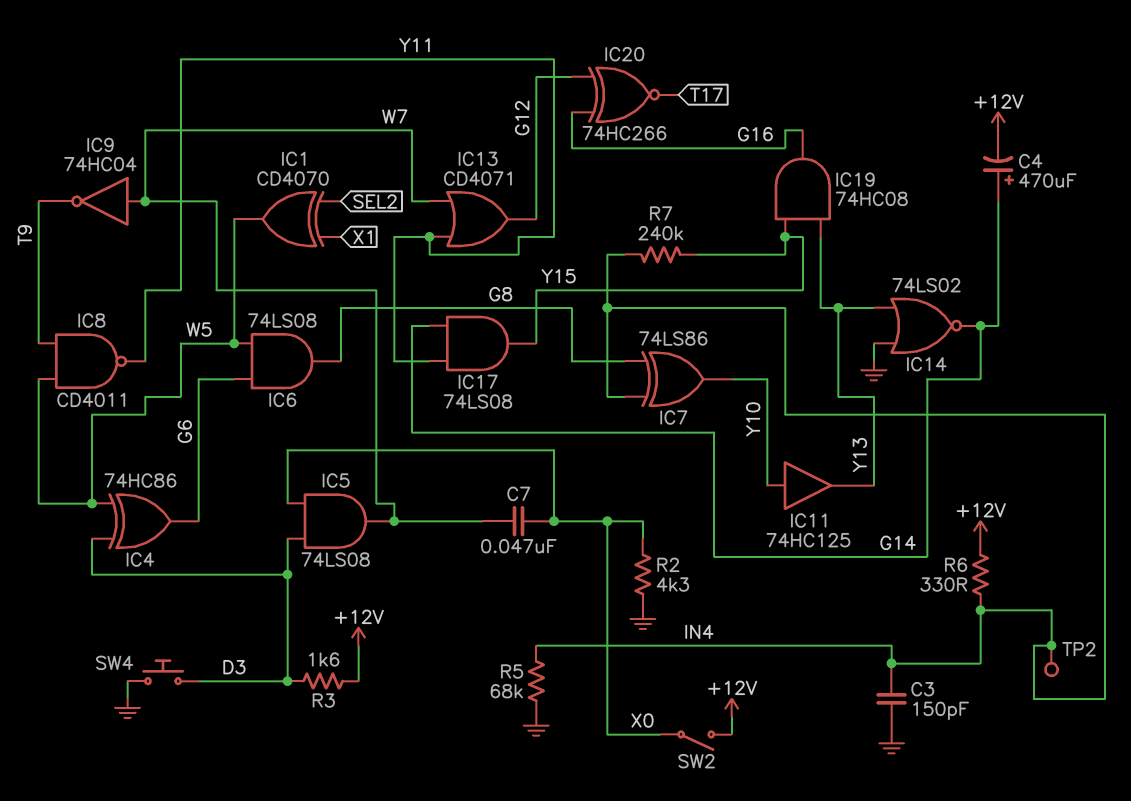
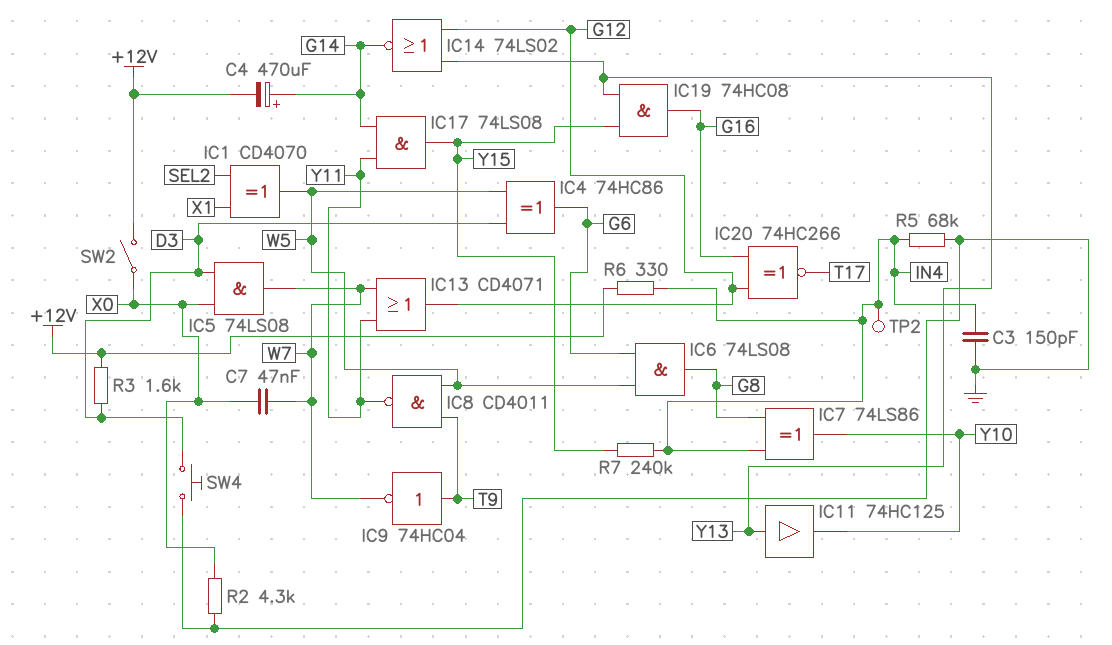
IC9: NOT 74HC04 (in W7, out T9) -> NOT 74HC04 (in T9, out W7)
IC11: buffer 74HC125 (in Y10, out Y13) -> buffer 74HC125 (in Y13, out Y10)
IC14: NOR 74LS02 (in GND, in Y13, out G14) -> NOR 74LS02 (in G12, in Y13, out G14)

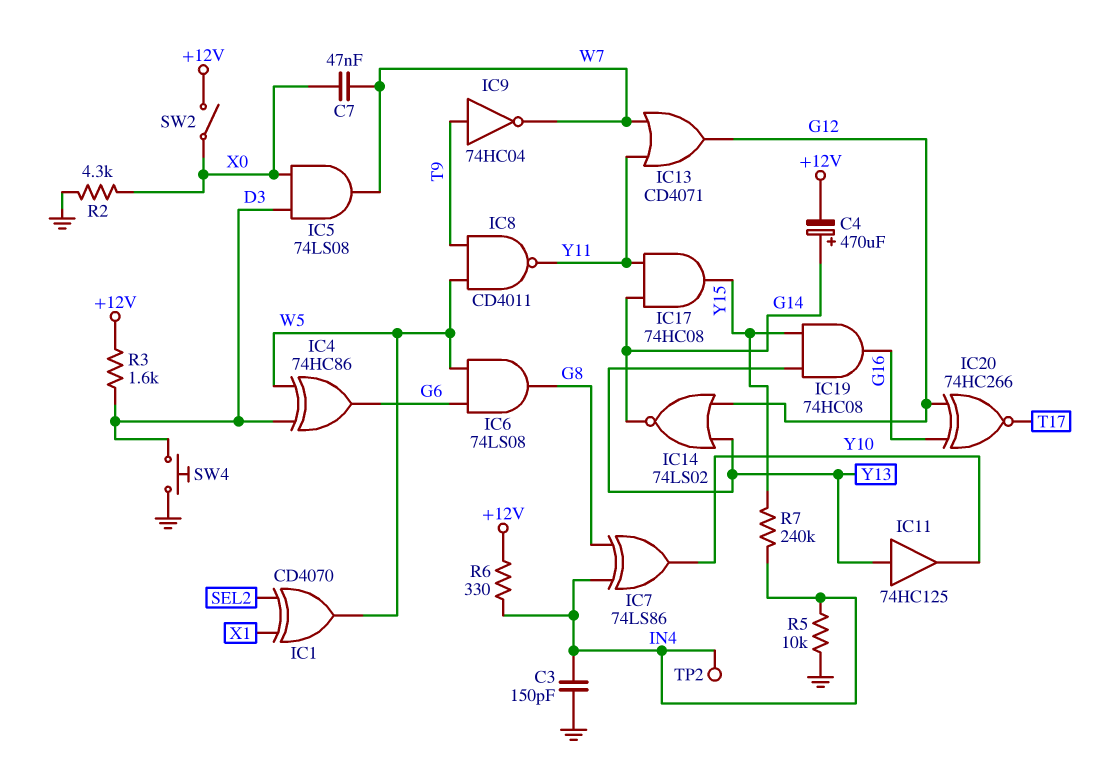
IC17: AND 74LS08 (in G14, in Y11, out Y15) -> AND 74HC08 (in G14, in Y11, out Y15)
R5: 68k (GND, IN4) -> 10k (GND, IN4)

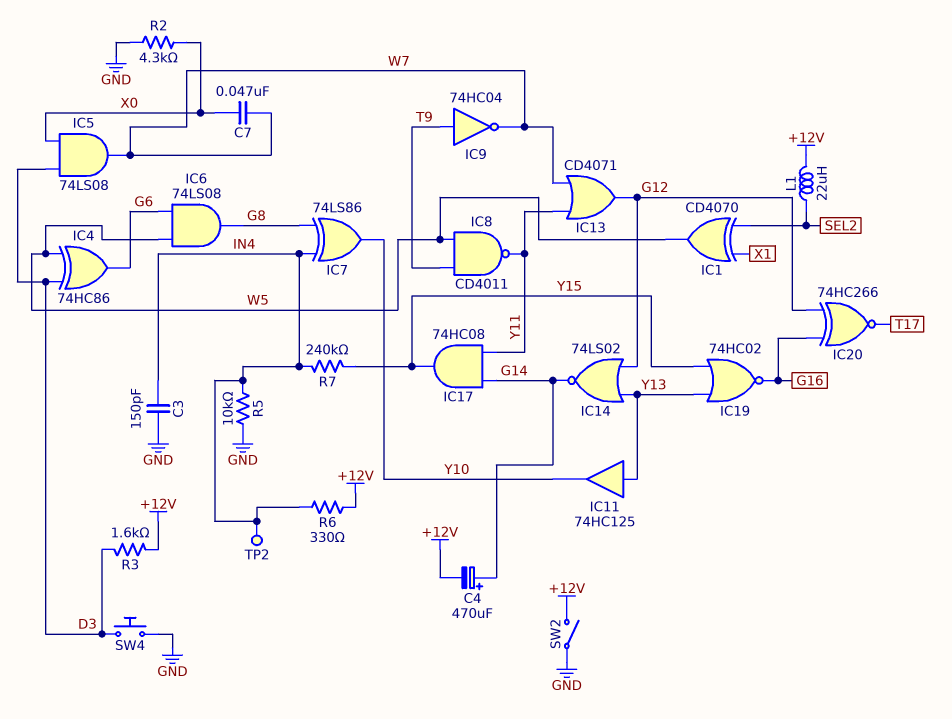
IC19: AND 74HC08 (in Y13, in Y15, out G16) -> NOR 74HC02 (in Y13, in Y15, out G16)
L1: none -> 22uH (+12V, SEL2)
SW2: switch (+12V, X0) -> switch (+12V, GND)

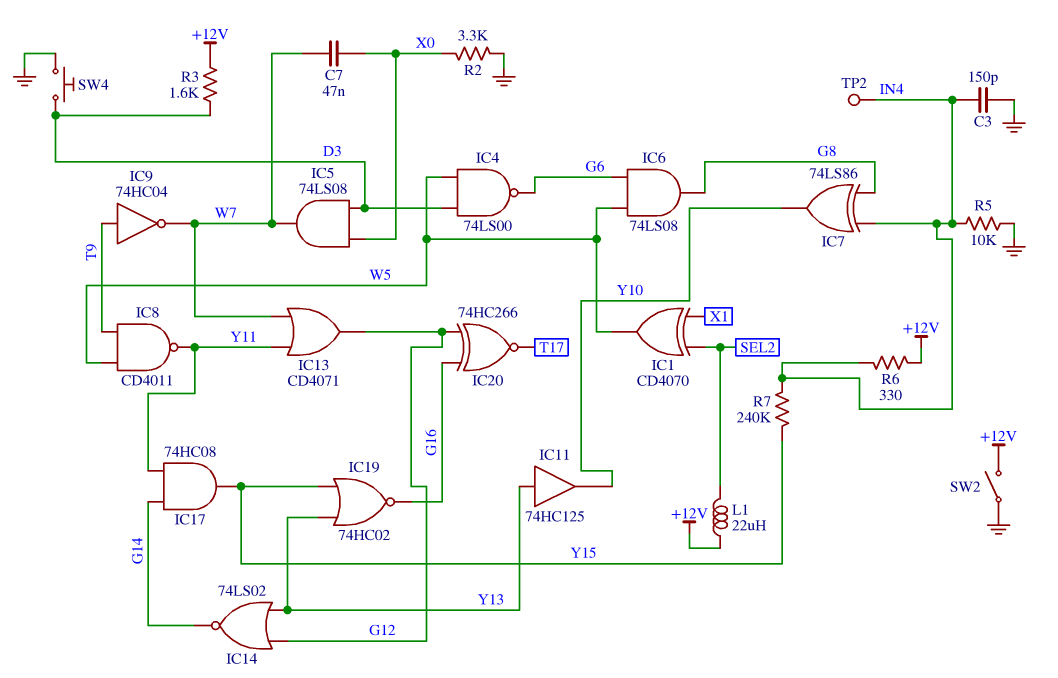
C4: 470uF (plus G14, minus +12V) -> none
IC4: XOR 74HC86 (in D3, in W5, out G6) -> NAND 74LS00 (in D3, in W5, out G6)
R2: 4.3k (GND, X0) -> 3.3k (GND, X0)

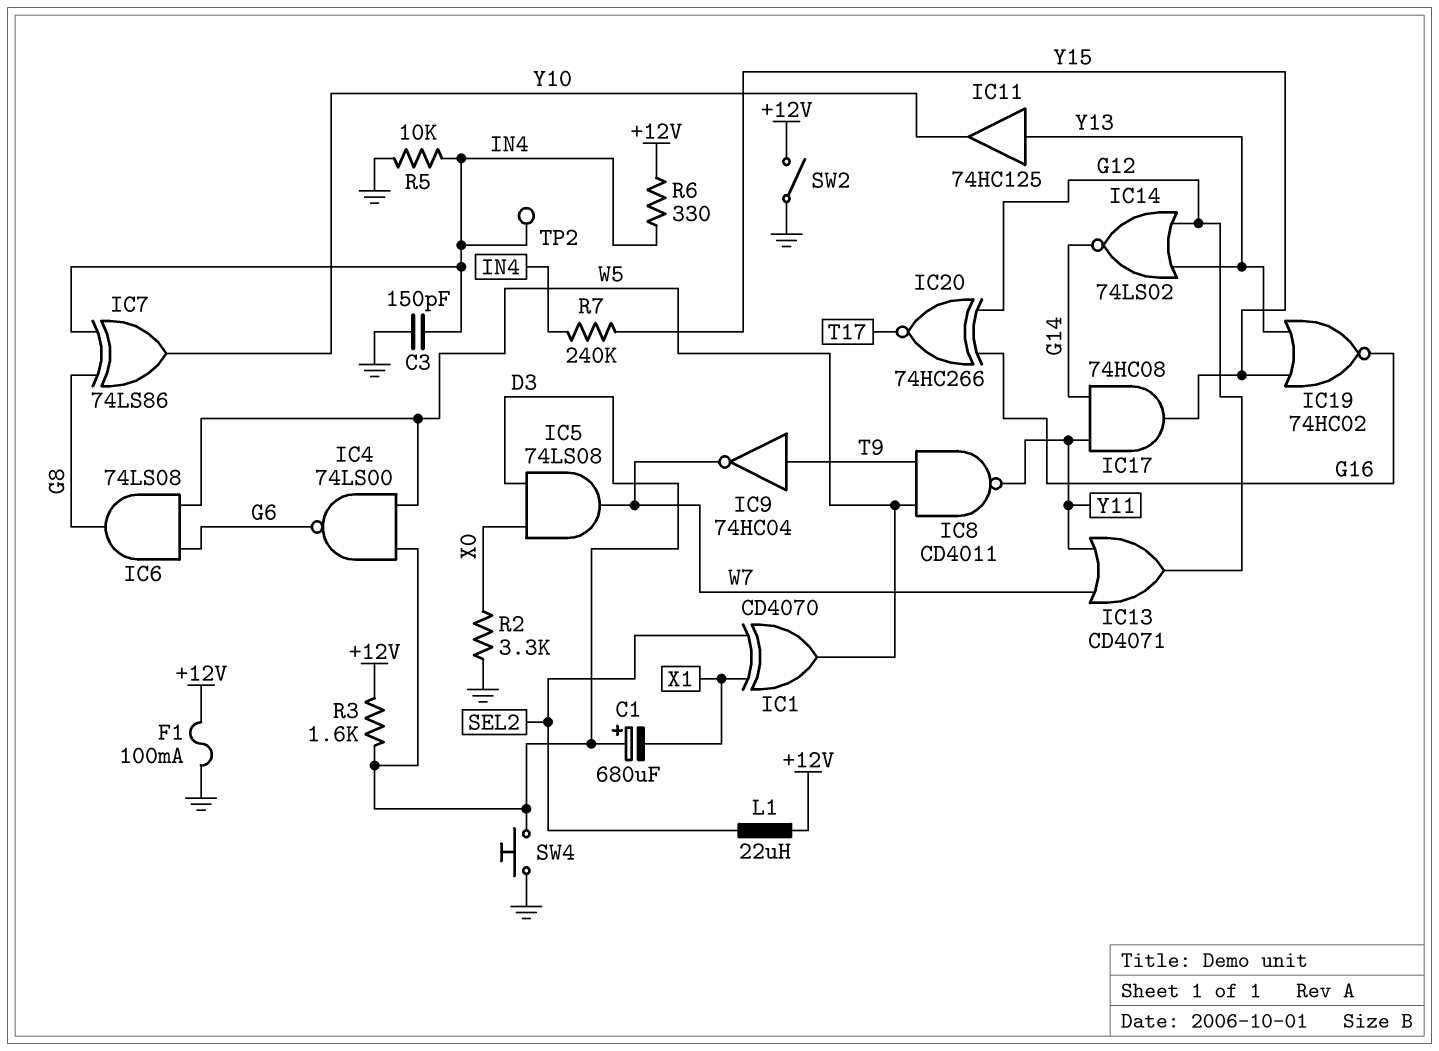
C1: none -> 680uF (plus D3, minus X1)
C7: 47nF (W7, X0) -> none
F1: none -> 100mA (+12V, GND)

